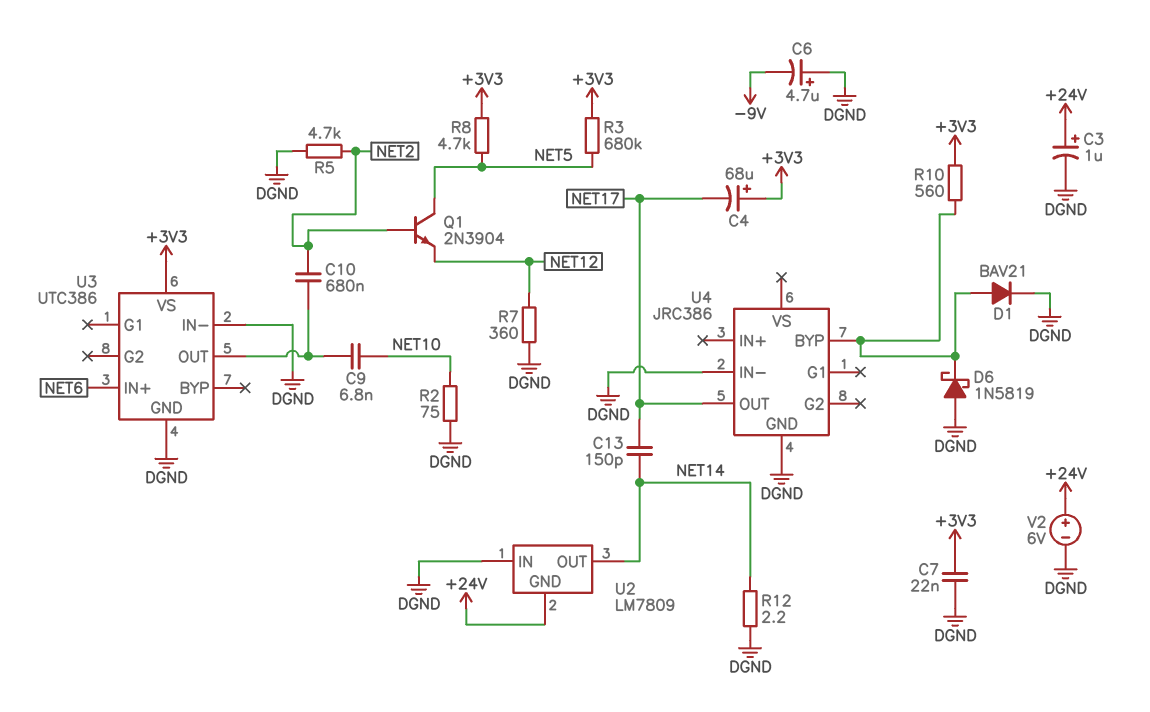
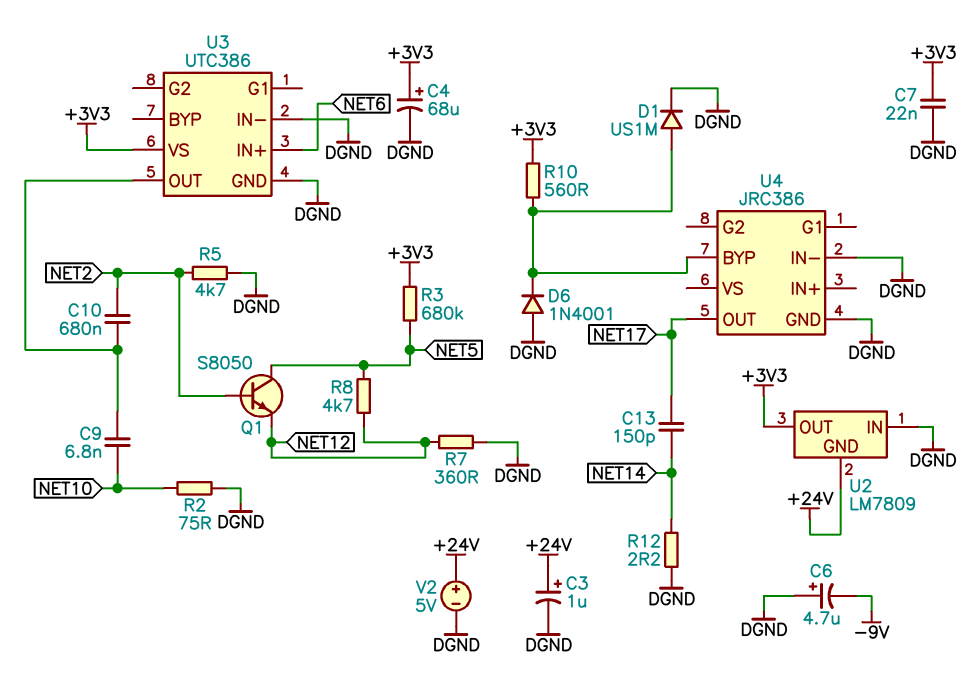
C4: 68uF (plus +3V3, minus NET17) -> 68uF (plus +3V3, minus DGND)
D1: diode BAV21 (A U4/BYP, K DGND) -> diode US1M (A U4/BYP, K DGND)
D6: schottky 1N5819 (A DGND, K U4/BYP) -> diode 1N4001 (A DGND, K U4/BYP)
Q1: NPN 2N3904 (B NET2, C NET5, E NET12) -> NPN S8050 (B NET2, C NET5, E NET12)
R8: 4.7k (+3V3, NET5) -> 4.7k (NET5, NET12)
U2 pin OUT: NET14 -> +3V3
V2: 6V (plus +24V, minus DGND) -> 5V (plus +24V, minus DGND)

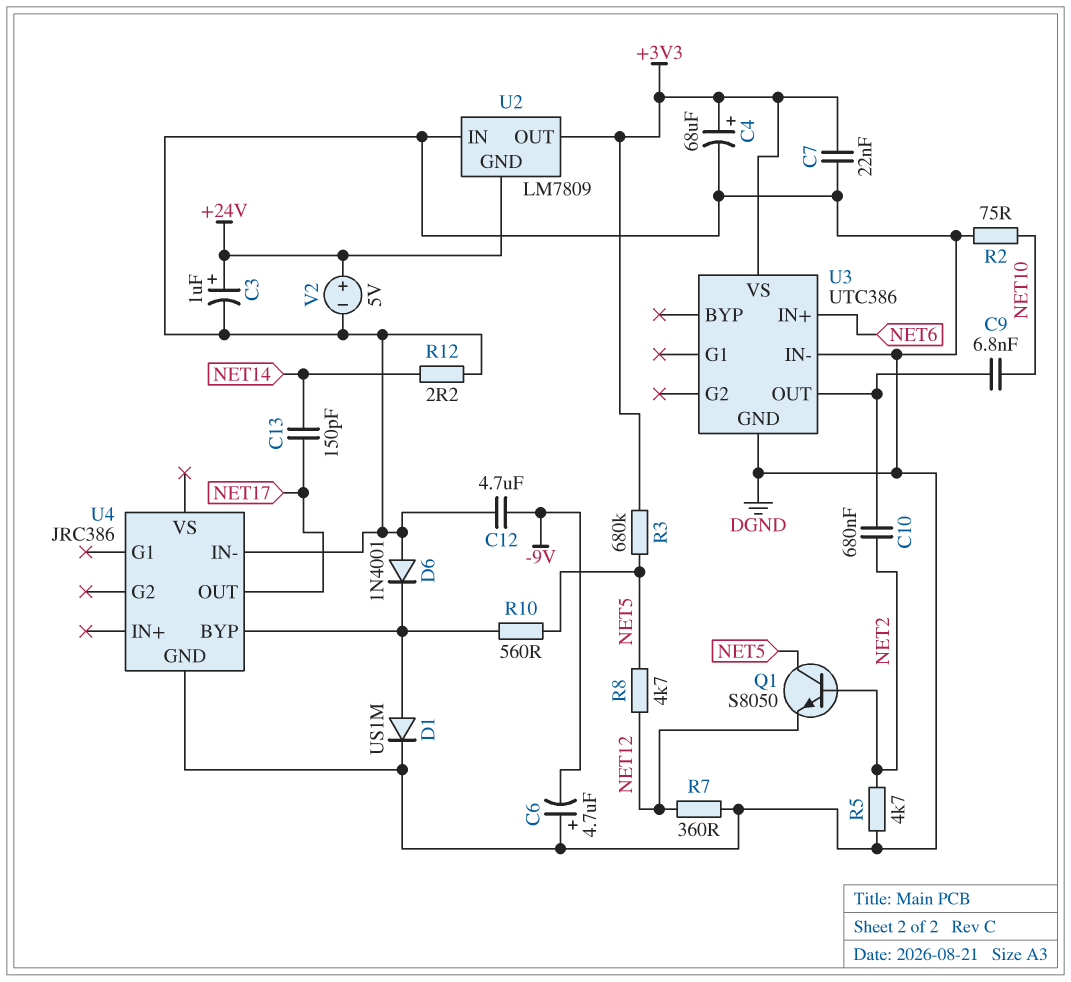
C12: none -> 4.7uF (-9V, DGND)
R10: 560 (+3V3, U4/BYP) -> 560 (NET5, U4/BYP)

